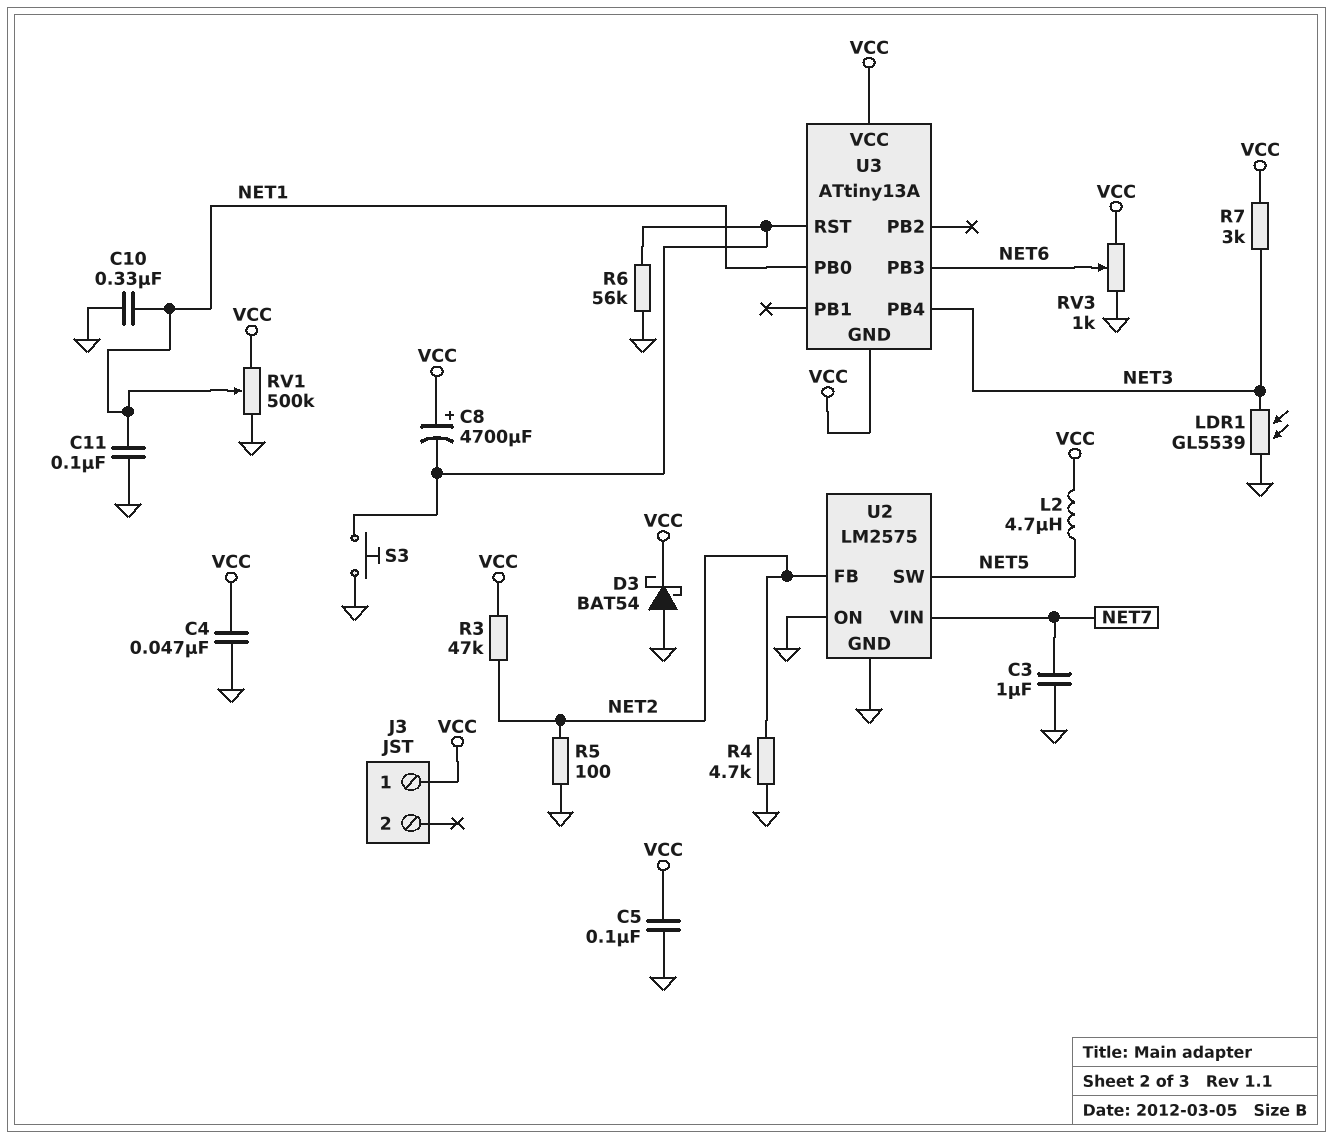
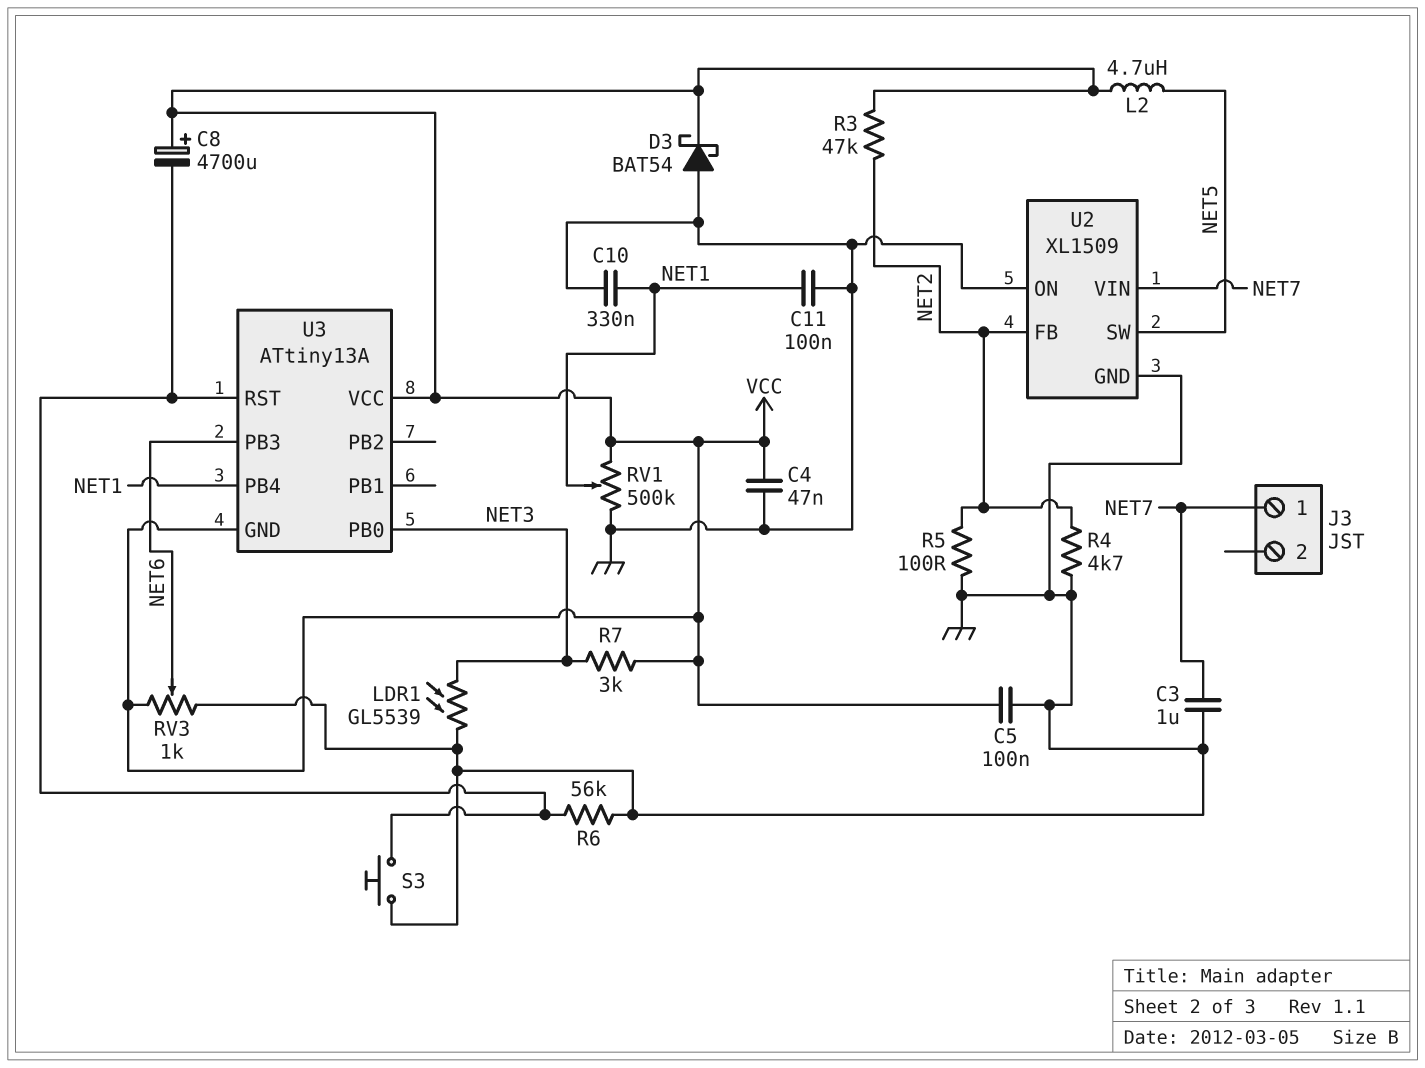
J3 pin 1: VCC -> NET7
U2: LM2575 -> XL1509
U3 pin PB0: NET1 -> NET3
U3 pin PB4: NET3 -> NET1

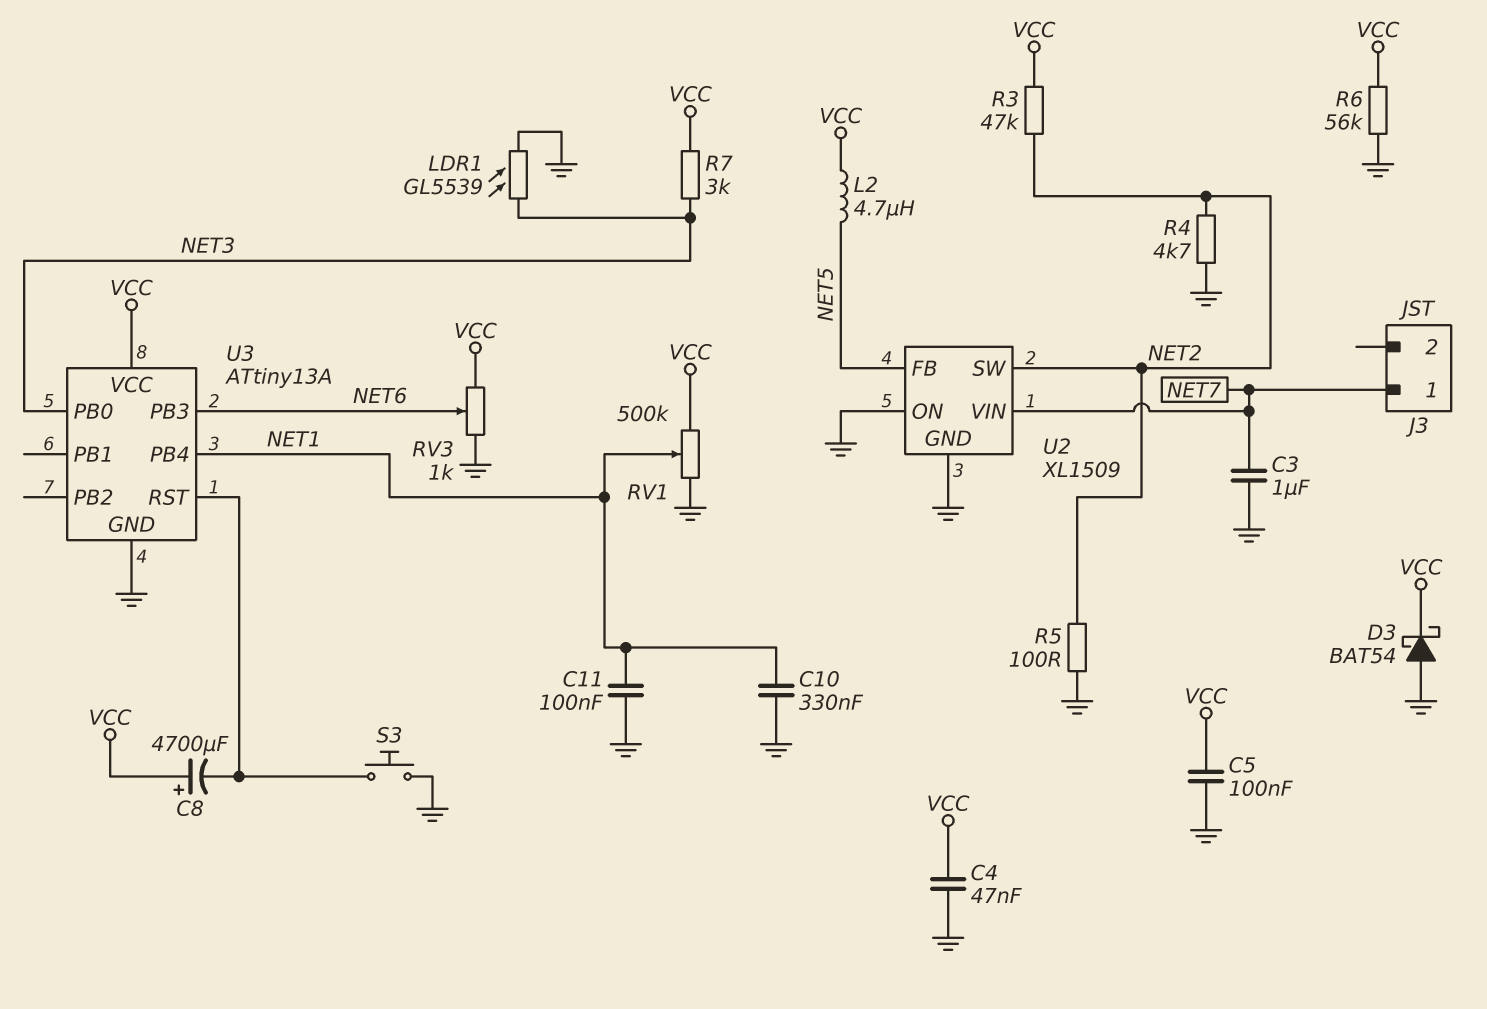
R6: 56k (GND, U3/RST) -> 56k (GND, VCC)
U2 pin FB: NET2 -> NET5
U2 pin SW: NET5 -> NET2
U3 pin GND: VCC -> GND

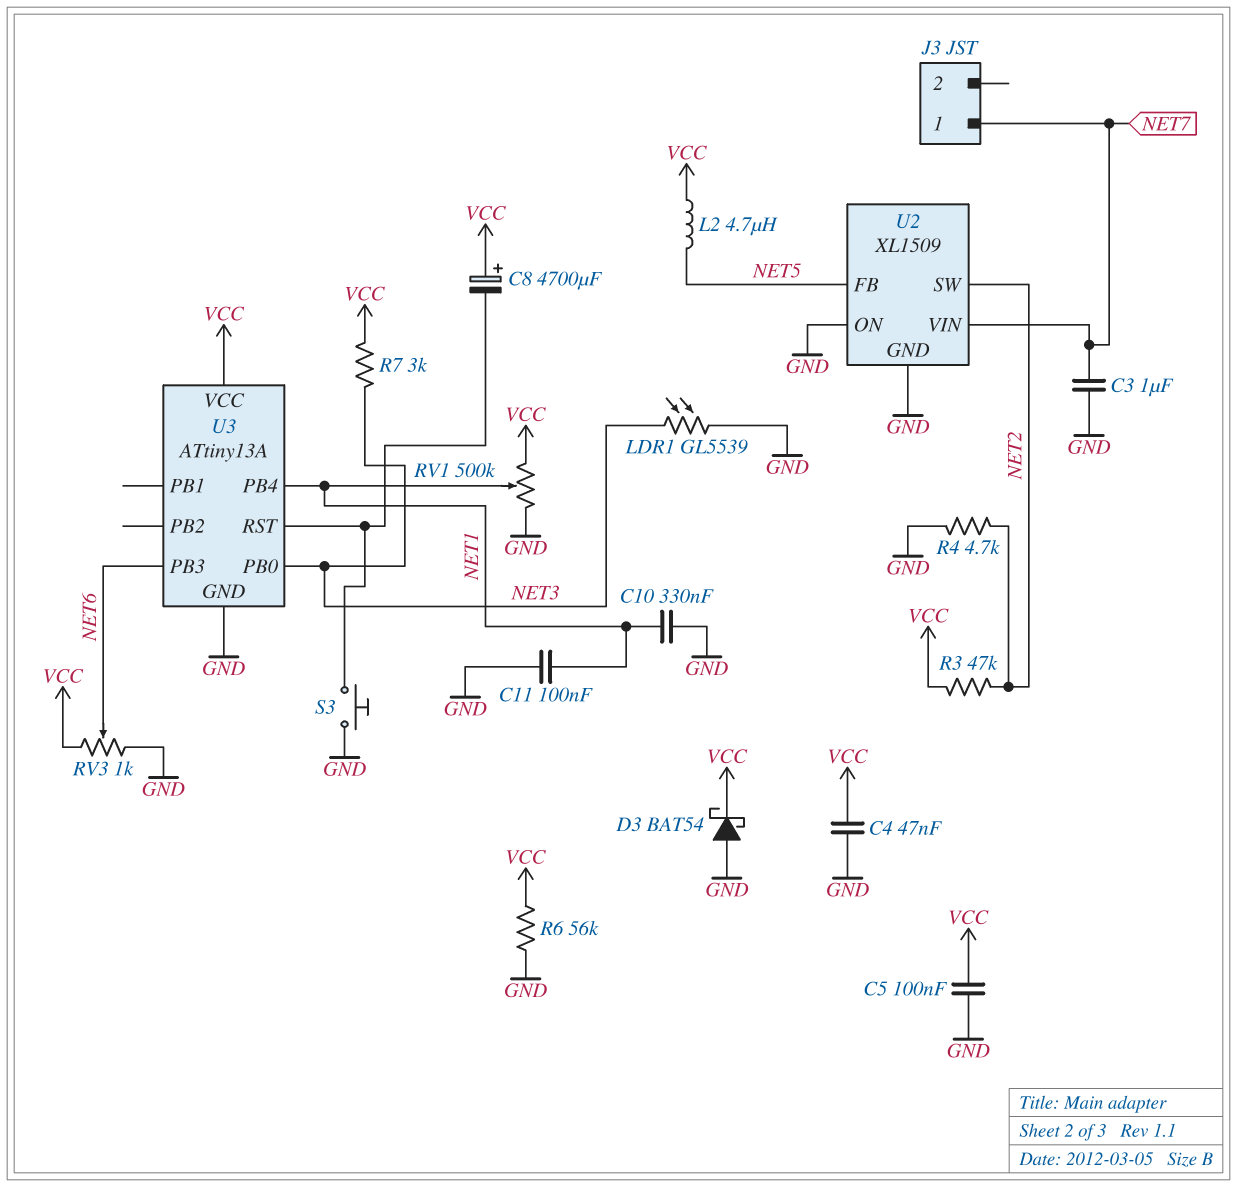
R5: 100 (GND, NET2) -> none

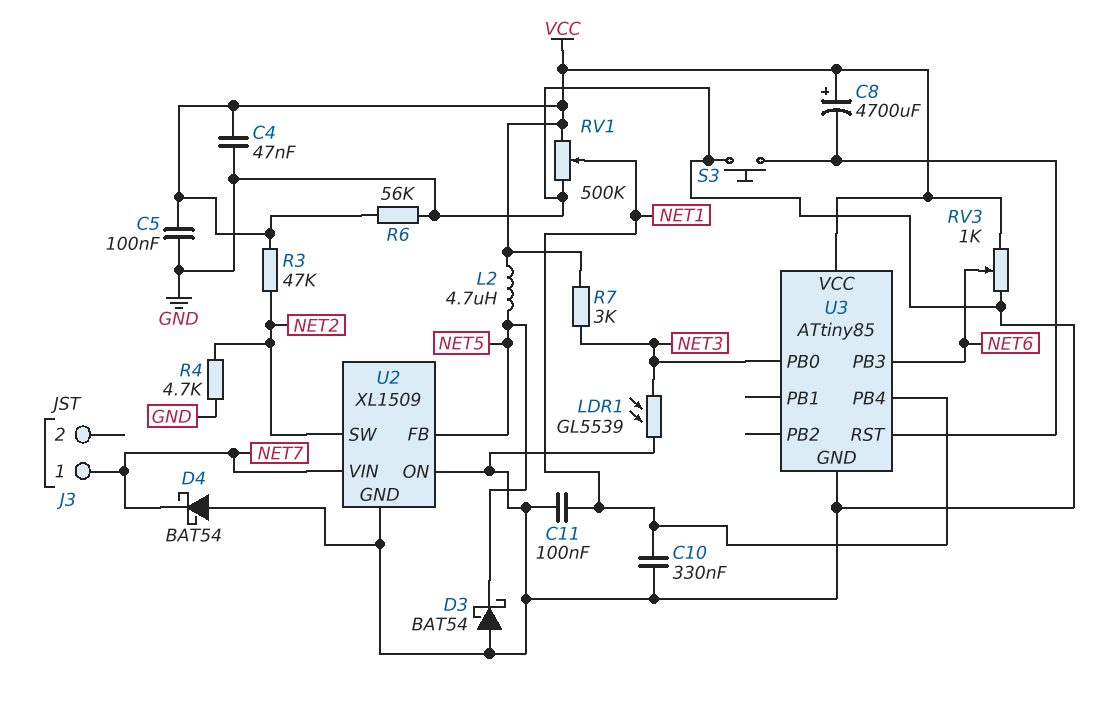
C3: 1uF (GND, NET7) -> none
D3: schottky BAT54 (A GND, K VCC) -> schottky BAT54 (A GND, K NET5)
D4: none -> schottky BAT54 (A GND, K NET7)
U3: ATtiny13A -> ATtiny85

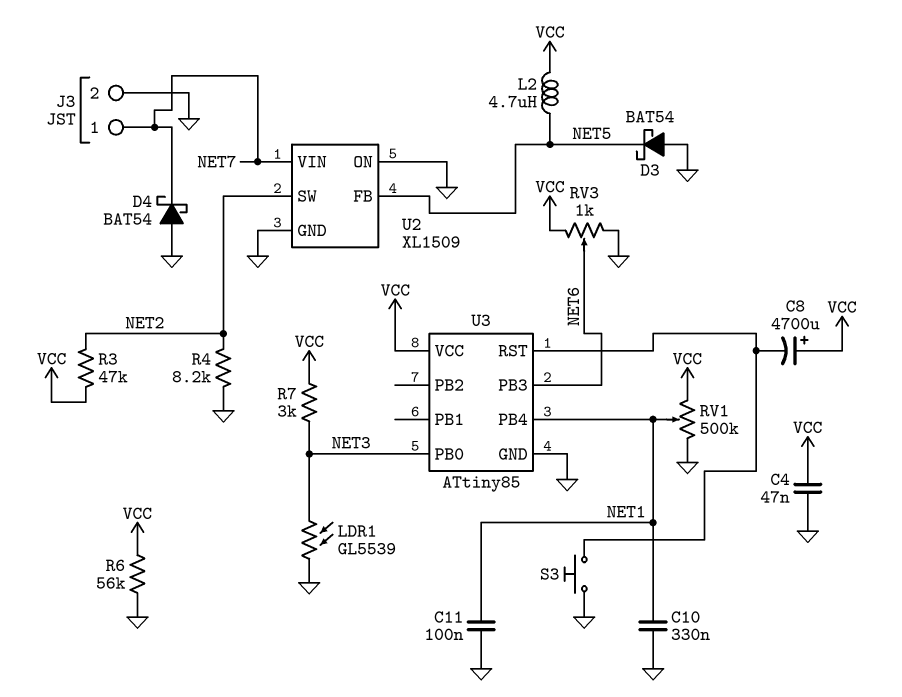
C5: 100nF (GND, VCC) -> none
J3 pin 2: none -> GND
R4: 4.7k (GND, NET2) -> 8.2k (GND, NET2)

